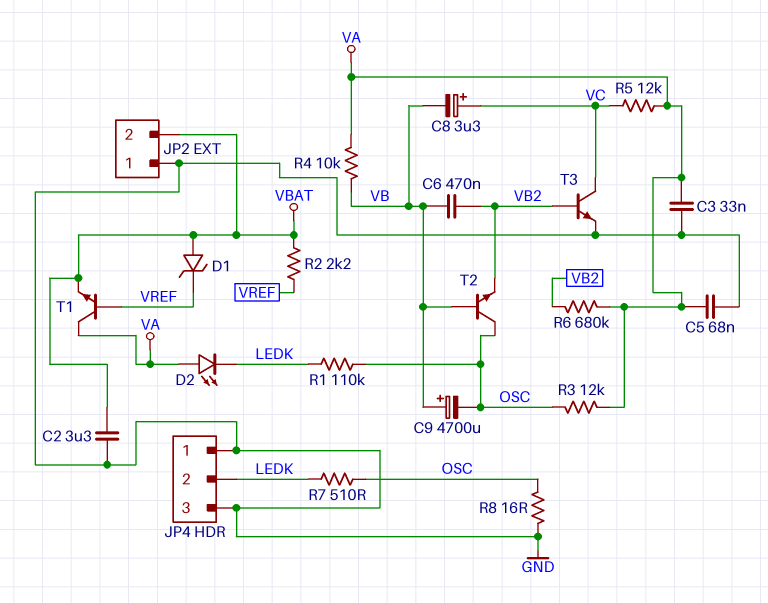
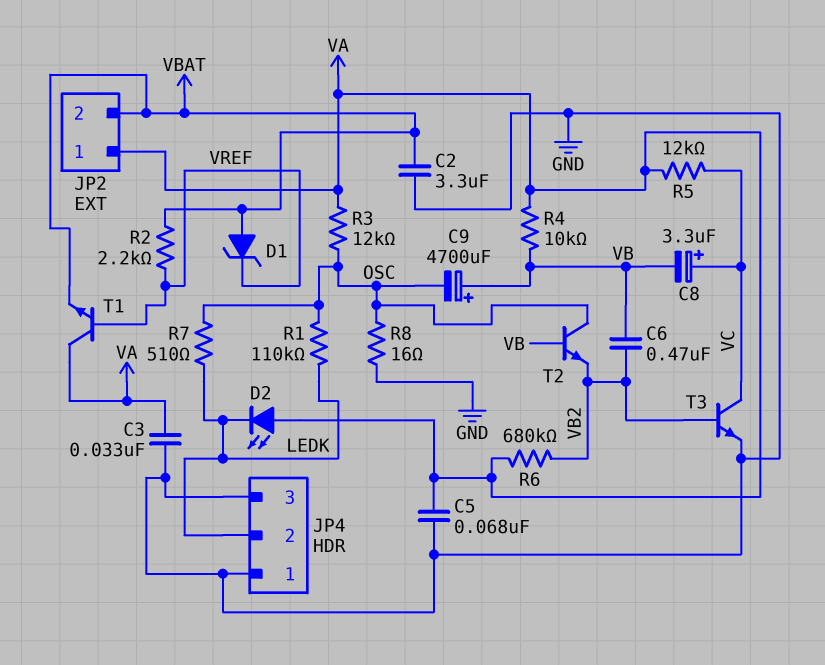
JP2 pin 1: GND -> VA

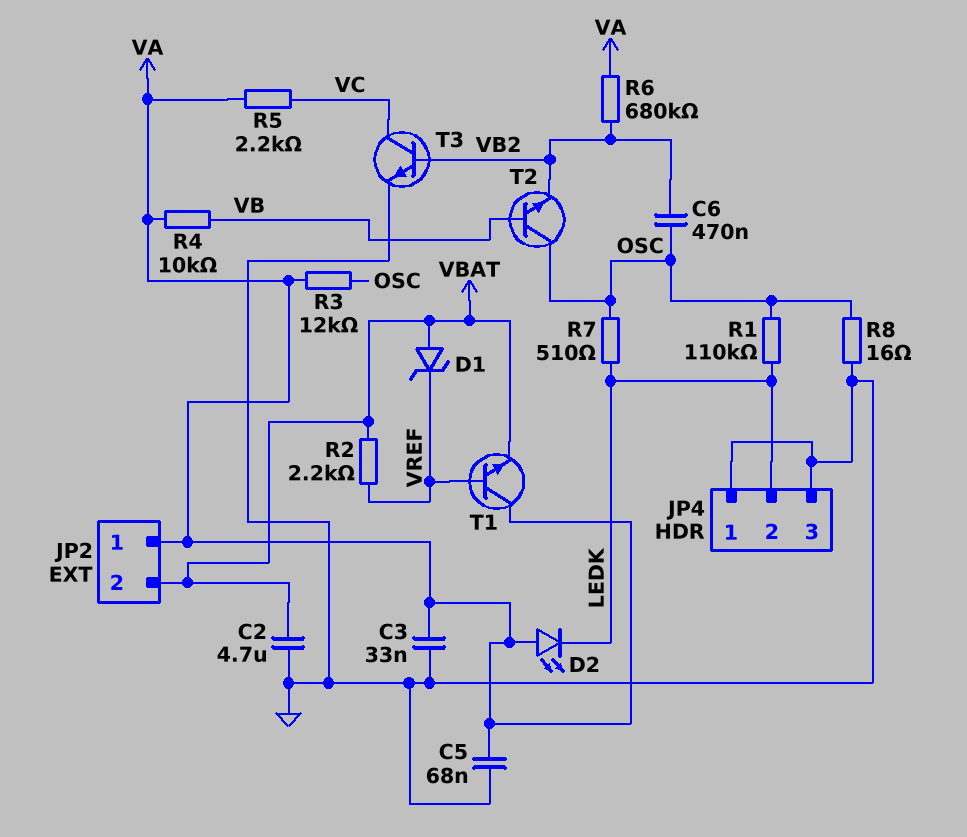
C2: 3.3uF (GND, VBAT) -> 4.7uF (GND, VBAT)
C6: 470nF (VB, VB2) -> 470nF (OSC, VB2)
C8: 3.3uF (plus VC, minus VB) -> none
C9: 4700uF (plus VB, minus OSC) -> none
R5: 12k (VA, VC) -> 2.2k (VA, VC)

